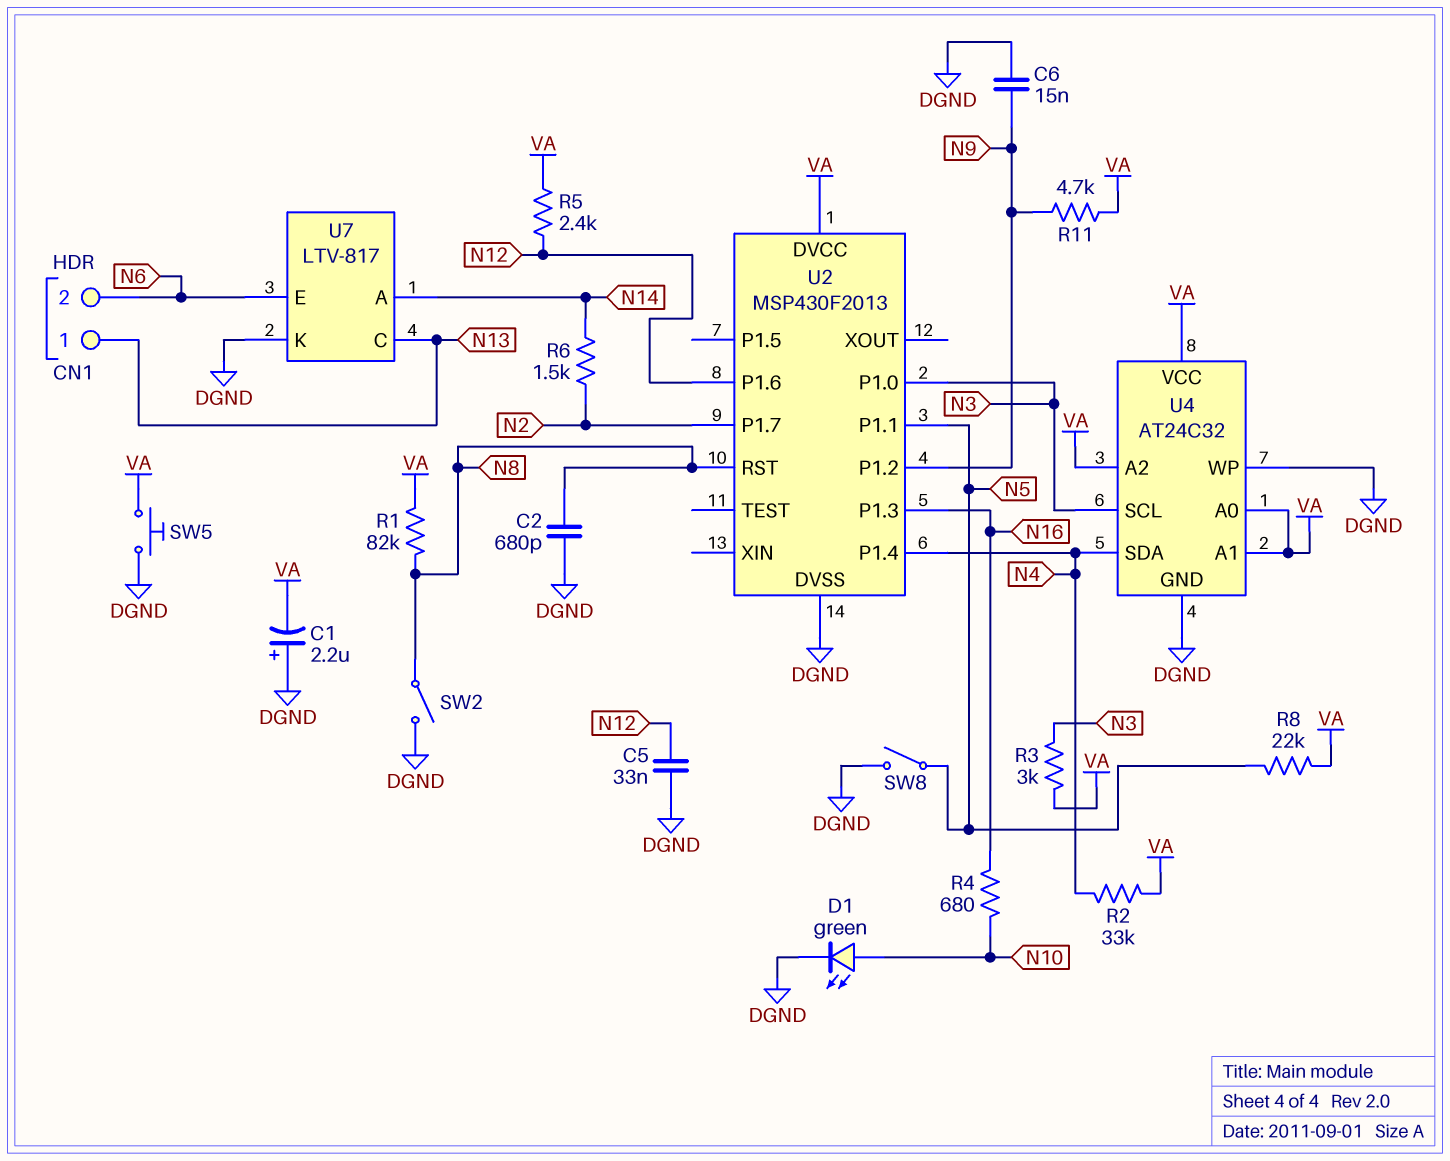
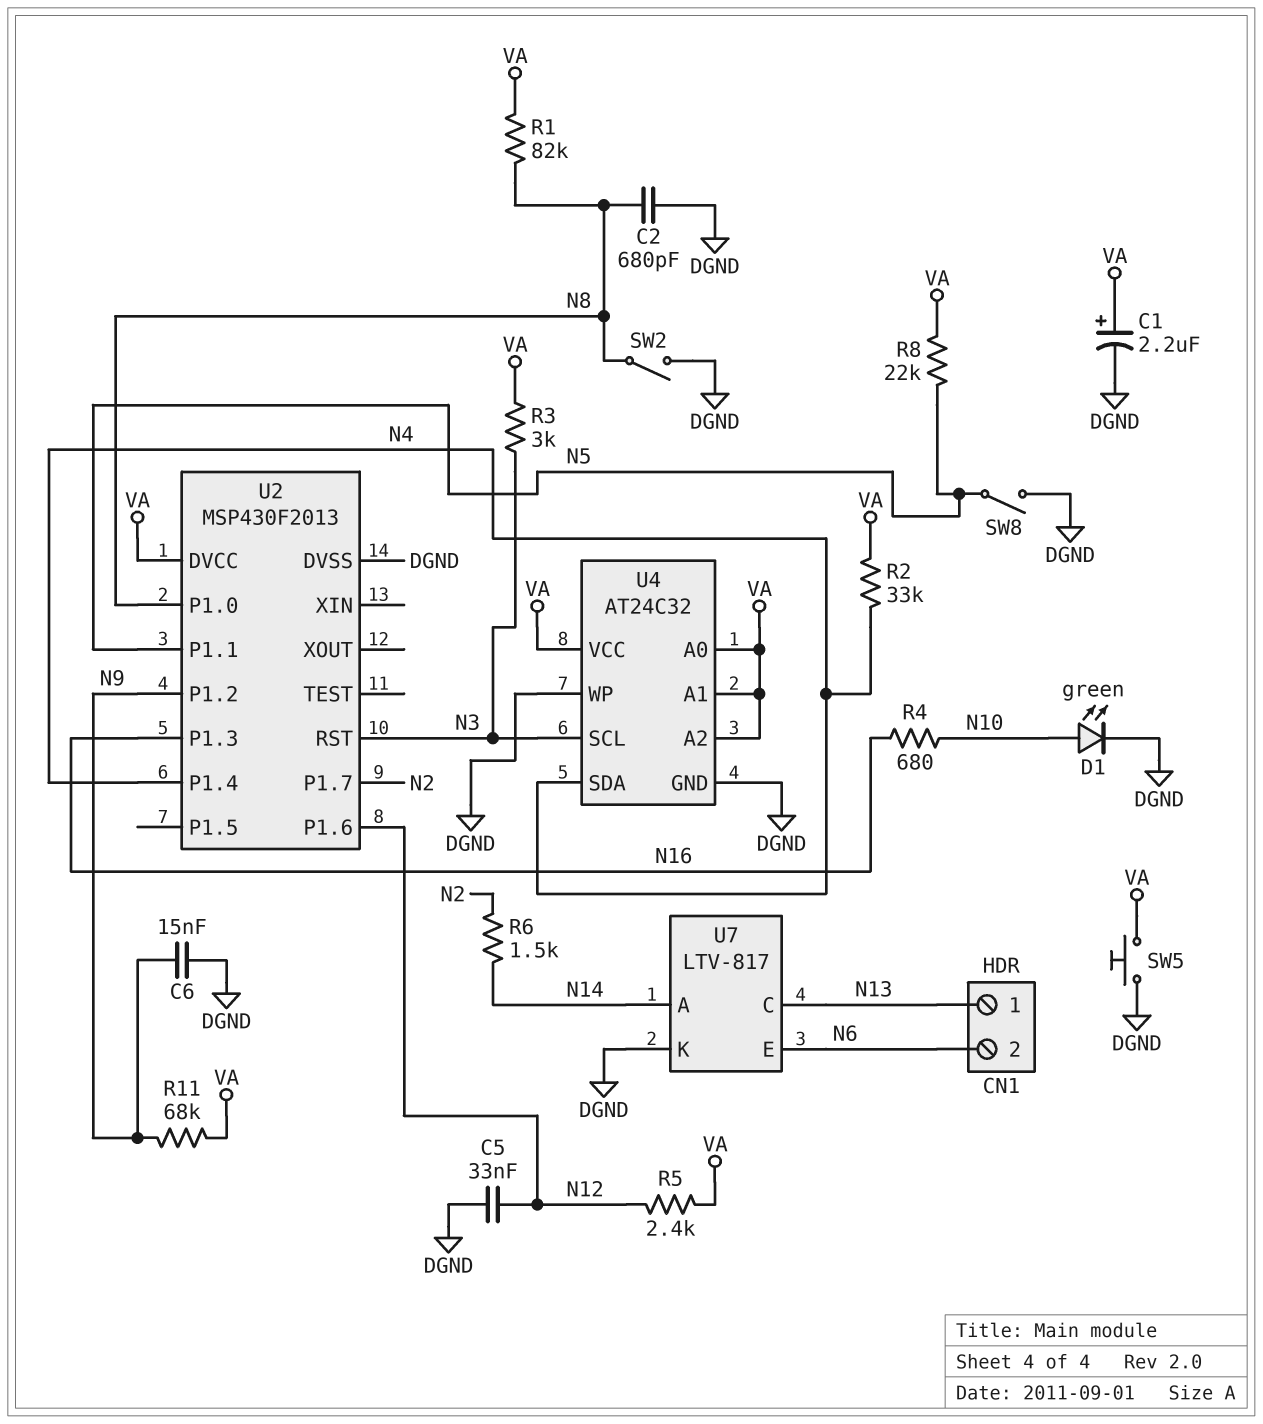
C1: 2.2uF (plus DGND, minus VA) -> 2.2uF (plus VA, minus DGND)
R11: 4.7k (N9, VA) -> 68k (N9, VA)
U2 pin P1.0: N3 -> N8
U2 pin RST: N8 -> N3

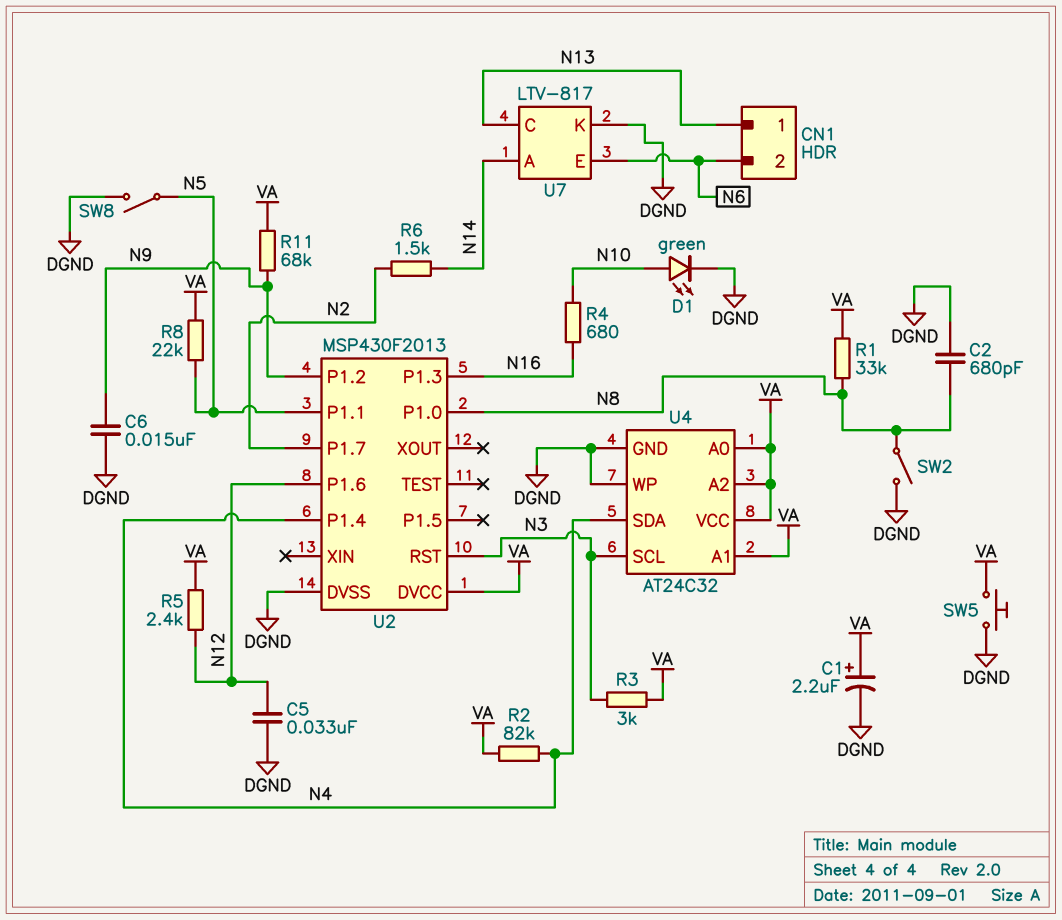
R1: 82k (N8, VA) -> 33k (N8, VA)
R2: 33k (N4, VA) -> 82k (N4, VA)

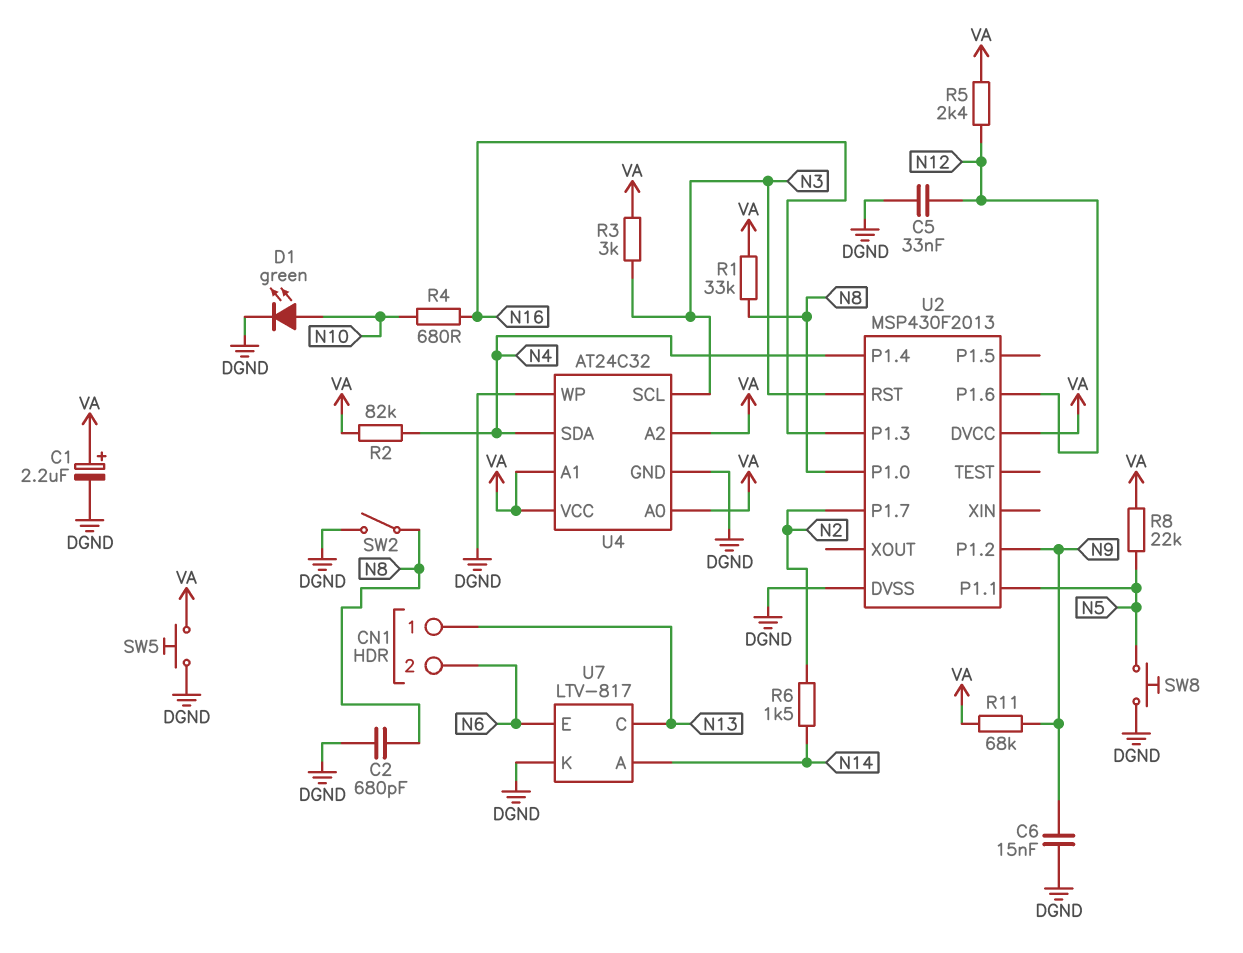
SW8: switch (DGND, N5) -> button (DGND, N5)

